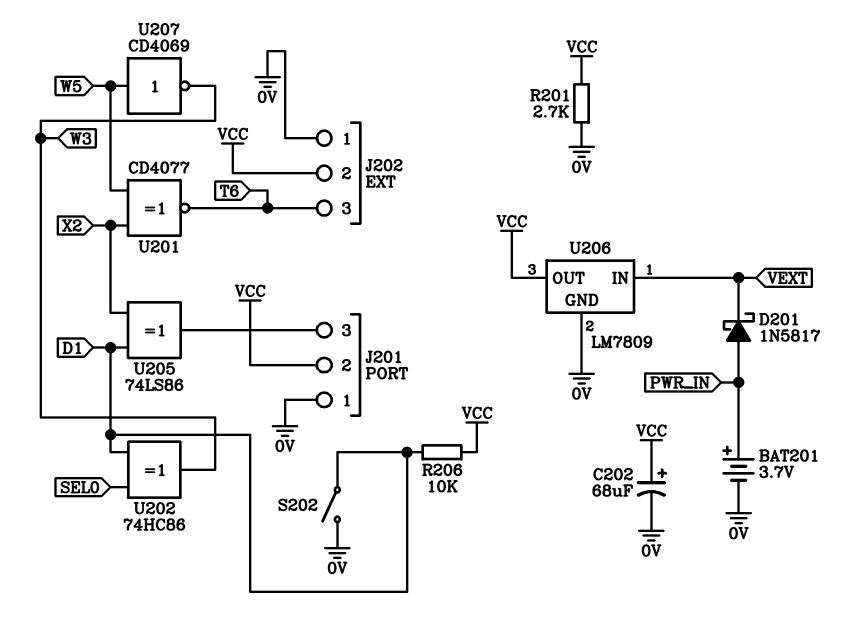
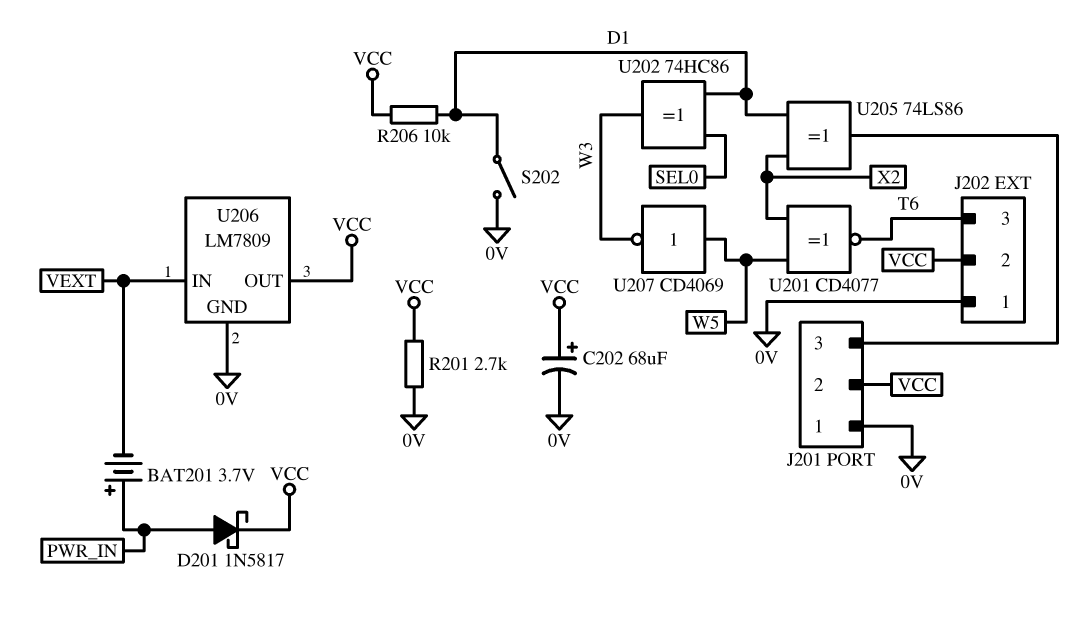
BAT201: 3.7V (plus PWR_IN, minus 0V) -> 3.7V (plus PWR_IN, minus VEXT)
D201: schottky 1N5817 (A PWR_IN, K VEXT) -> schottky 1N5817 (A PWR_IN, K VCC)

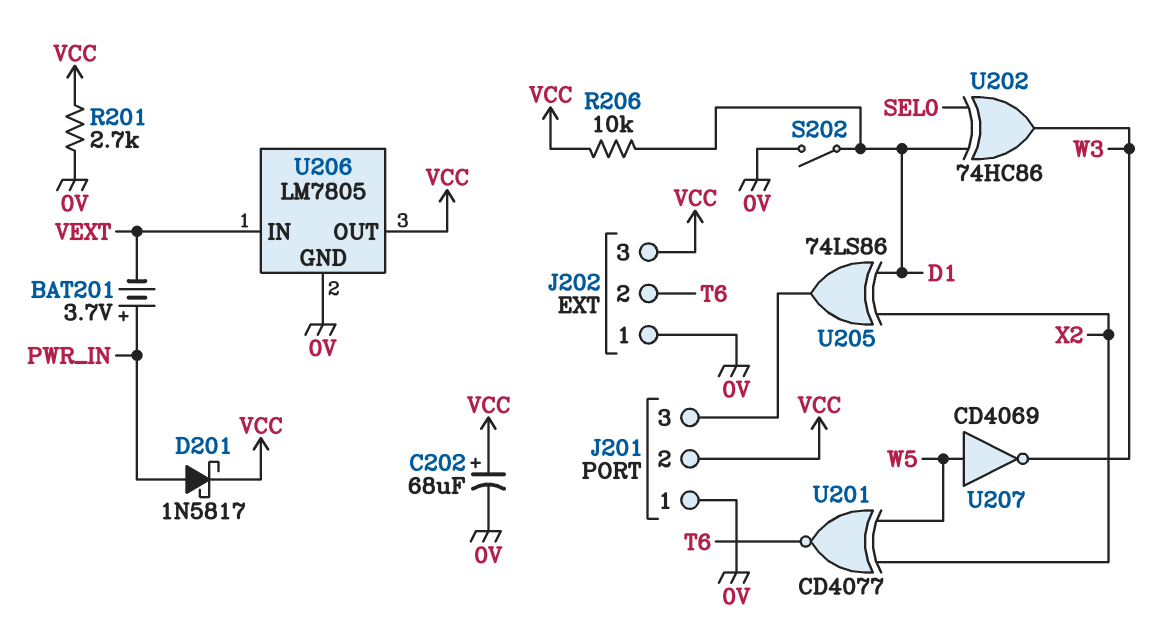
J202 pin 2: VCC -> T6
J202 pin 3: T6 -> VCC
U206: LM7809 -> LM7805

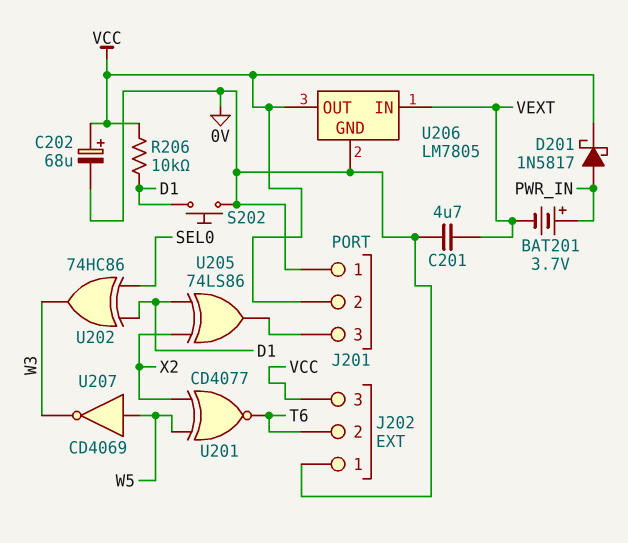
C201: none -> 4.7uF (0V, VEXT)
R201: 2.7k (0V, VCC) -> none
S202: switch (0V, D1) -> button (0V, D1)

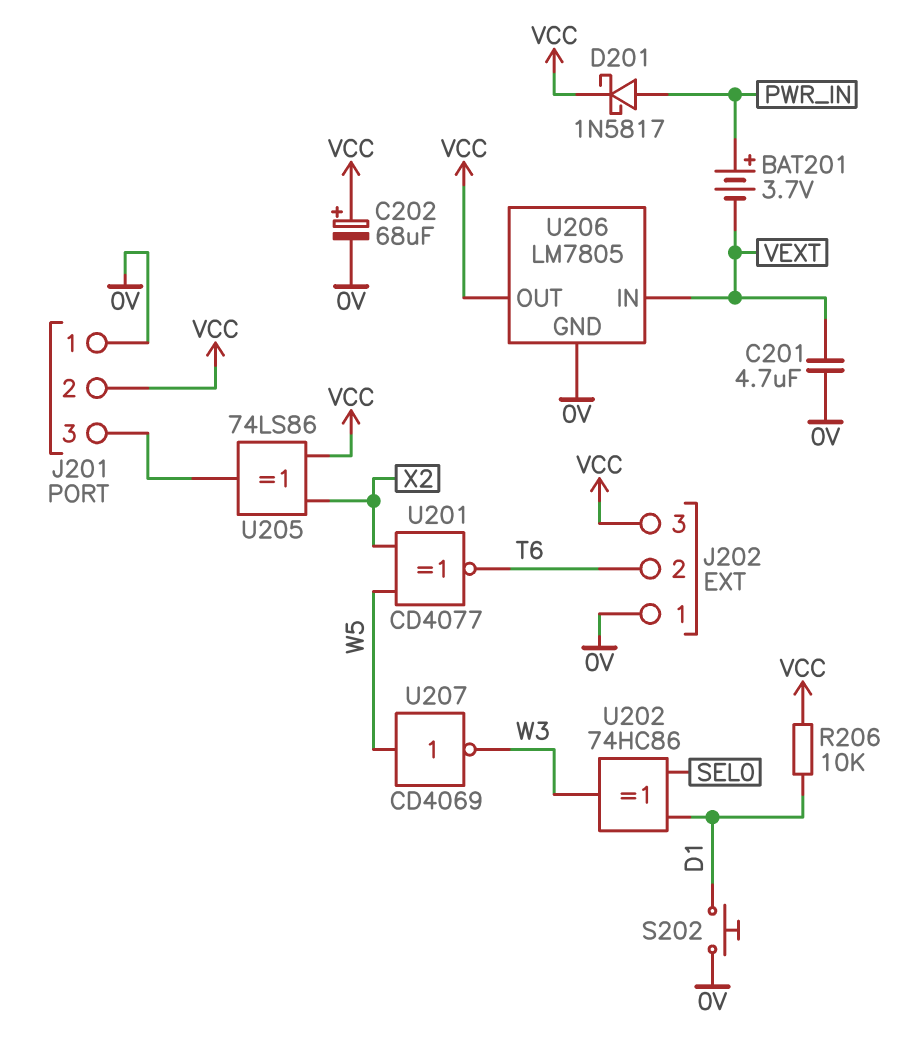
U205: XOR 74LS86 (in D1, in X2, out J201/3) -> XOR 74LS86 (in VCC, in X2, out J201/3)

